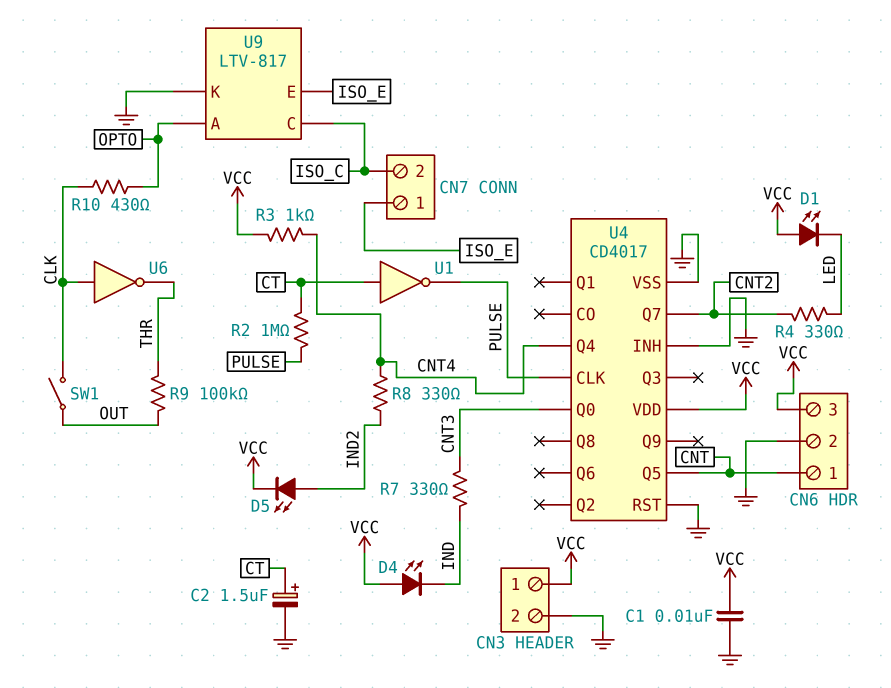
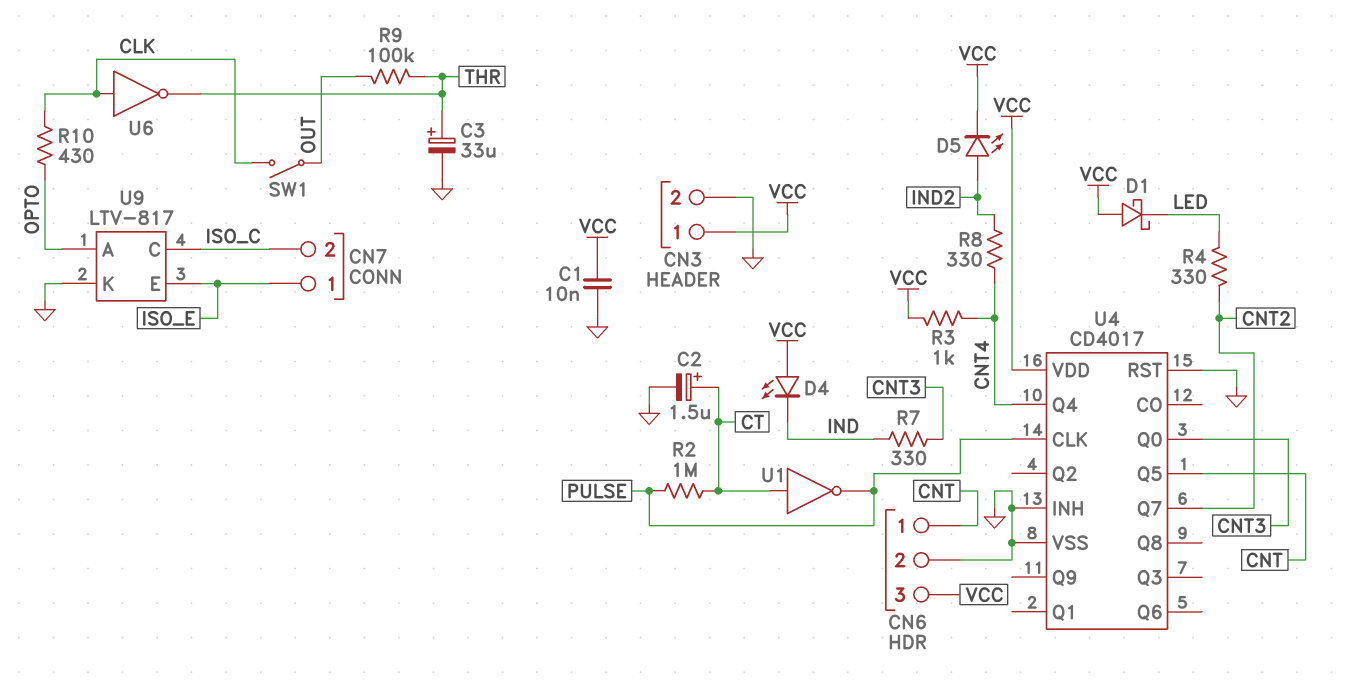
C3: none -> 33uF (plus THR, minus GND)
D1: LED (A VCC, K LED) -> schottky (A VCC, K LED)

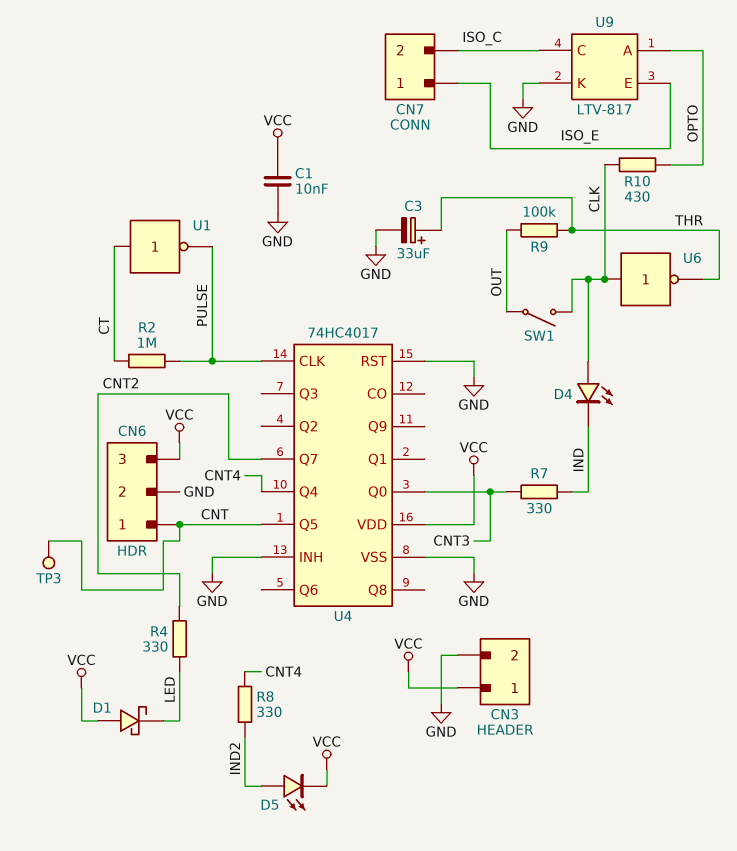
C2: 1.5uF (plus CT, minus GND) -> none
D4: LED (A VCC, K IND) -> LED (A CLK, K IND)
R3: 1k (CNT4, VCC) -> none
TP3: none -> test point (CNT)
U4: CD4017 -> 74HC4017

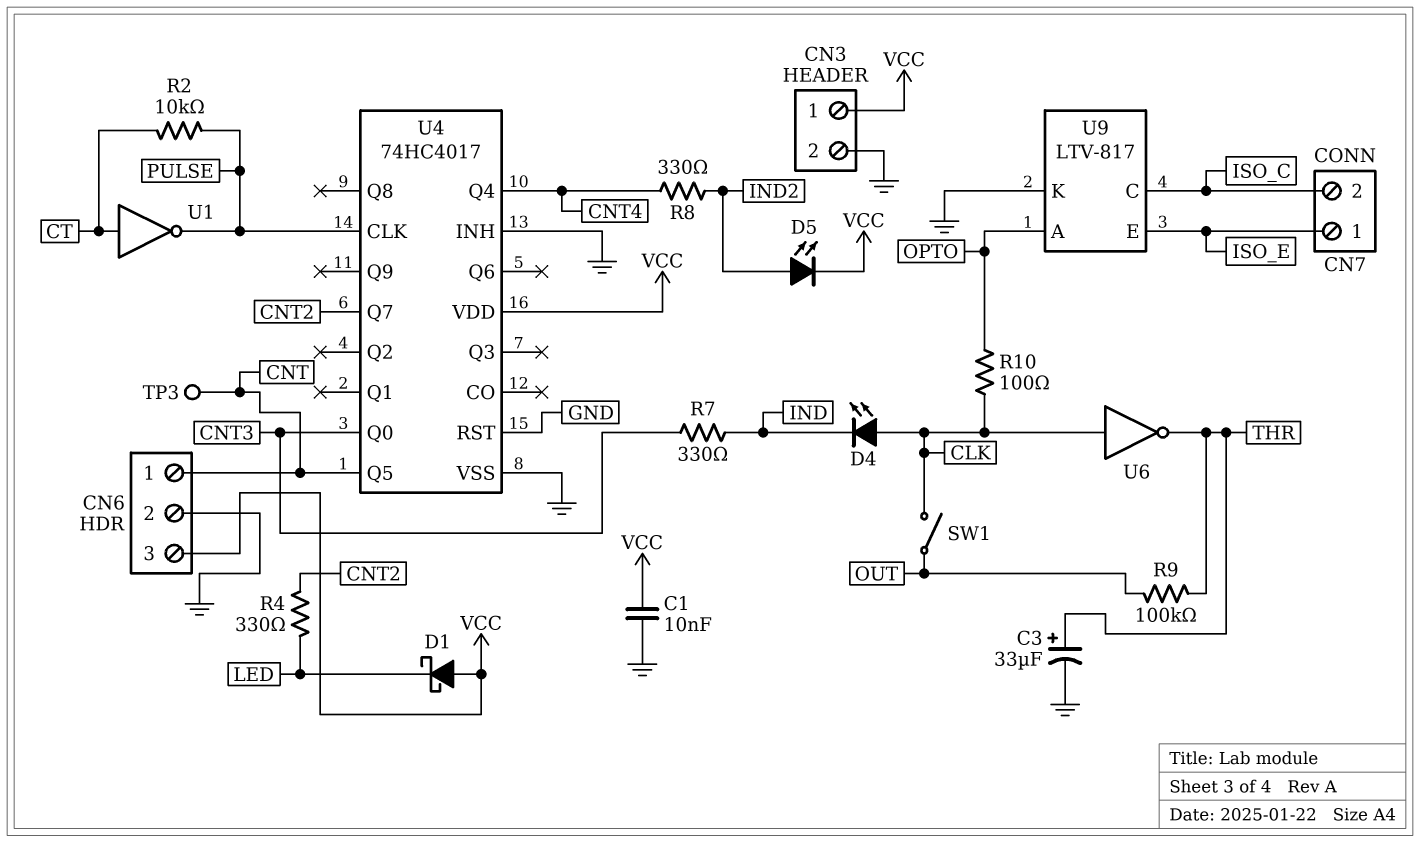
R2: 1M (CT, PULSE) -> 10k (CT, PULSE)
R10: 430 (CLK, OPTO) -> 100 (CLK, OPTO)

